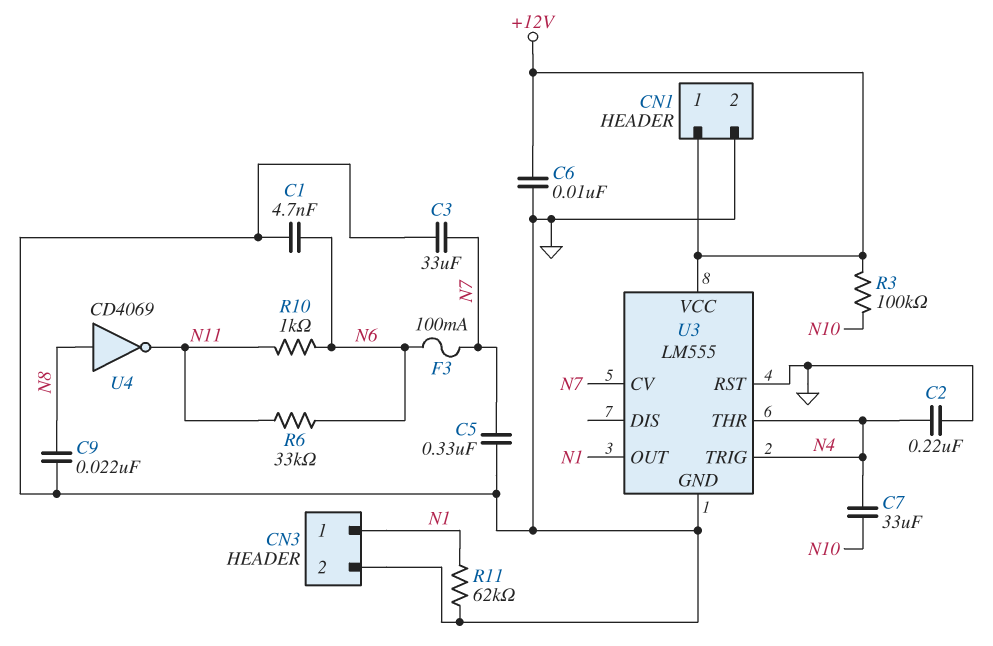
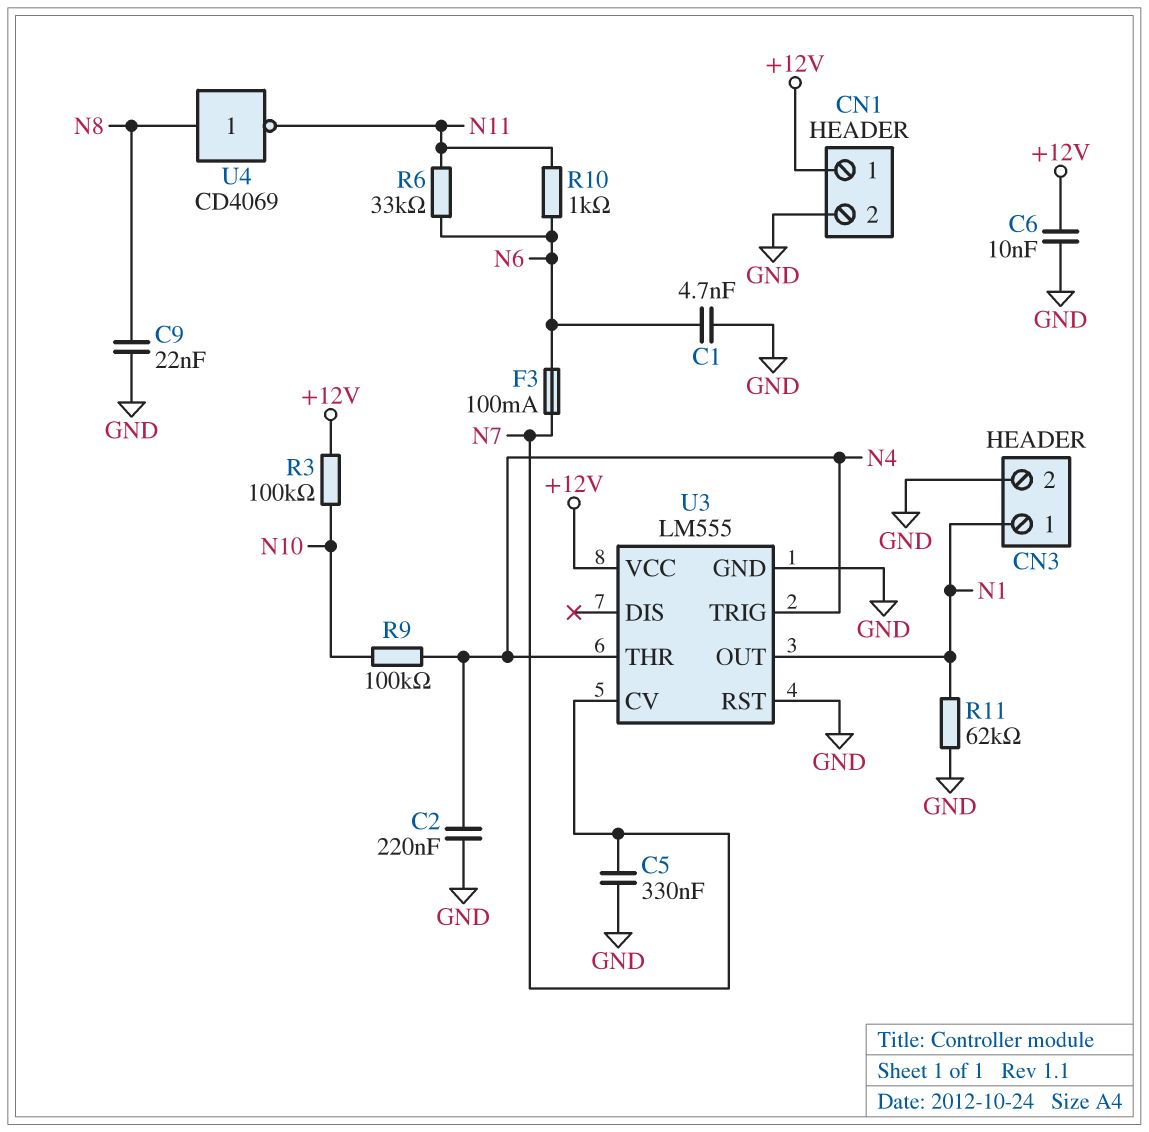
C3: 33uF (GND, N7) -> none
C7: 33uF (N4, N10) -> none
R9: none -> 100k (N4, N10)

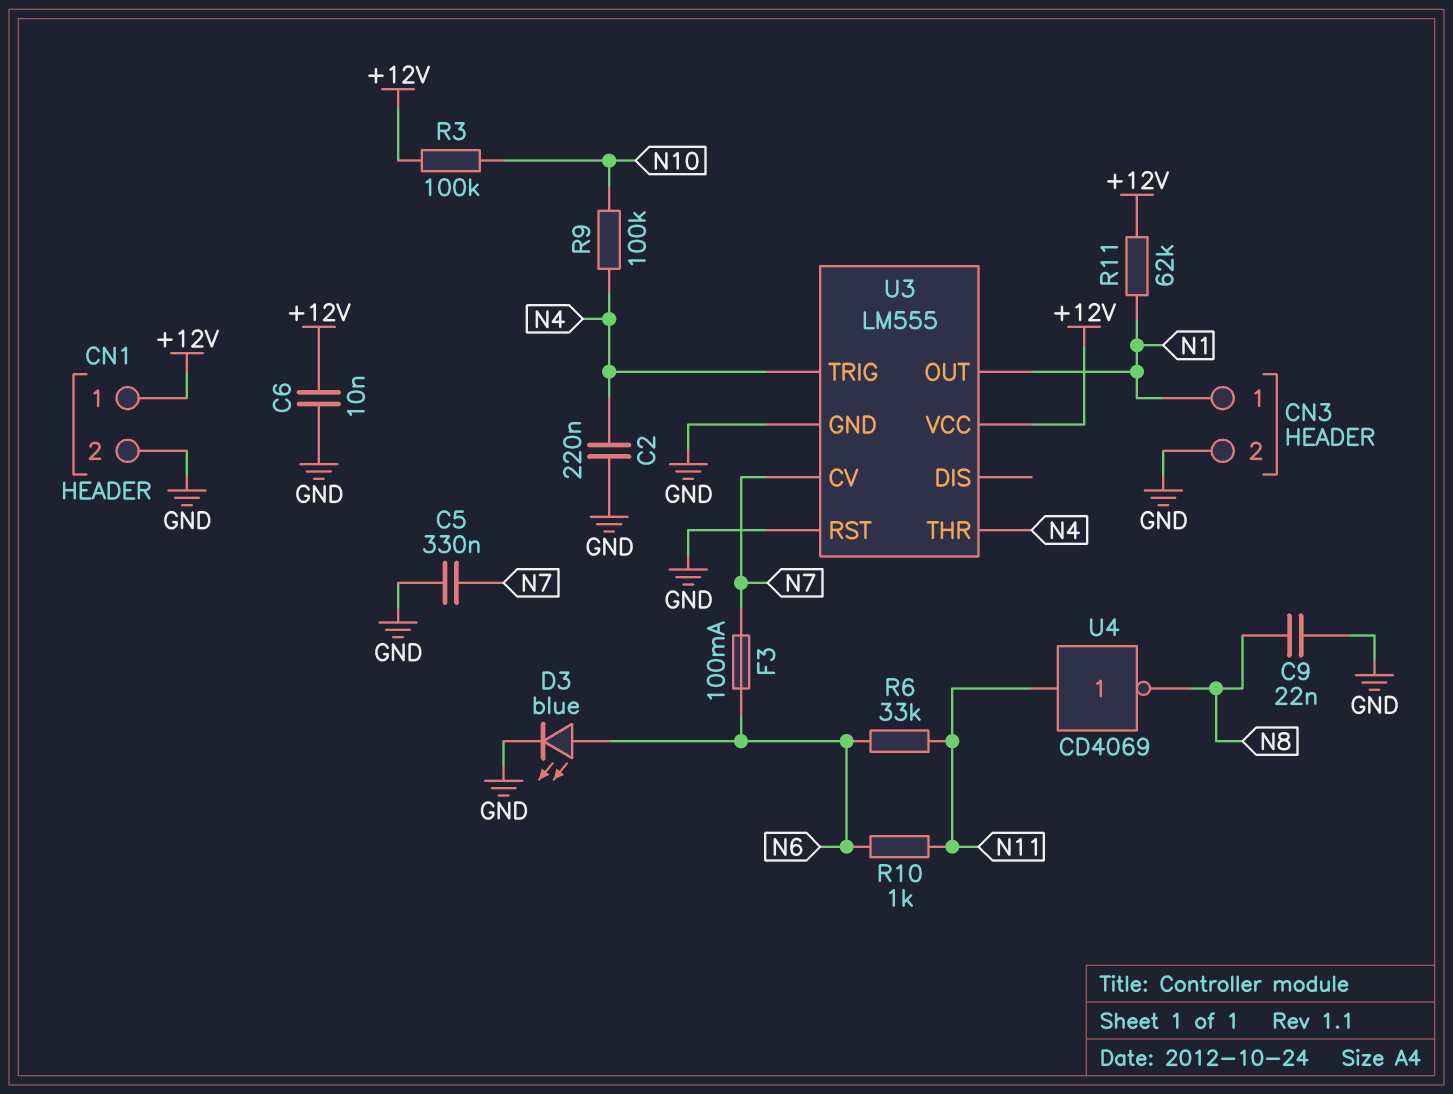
C1: 4.7nF (GND, N6) -> none
D3: none -> LED blue (A N6, K GND)
R11: 62k (GND, N1) -> 62k (+12V, N1)
U4: NOT CD4069 (in N8, out N11) -> NOT CD4069 (in N11, out N8)

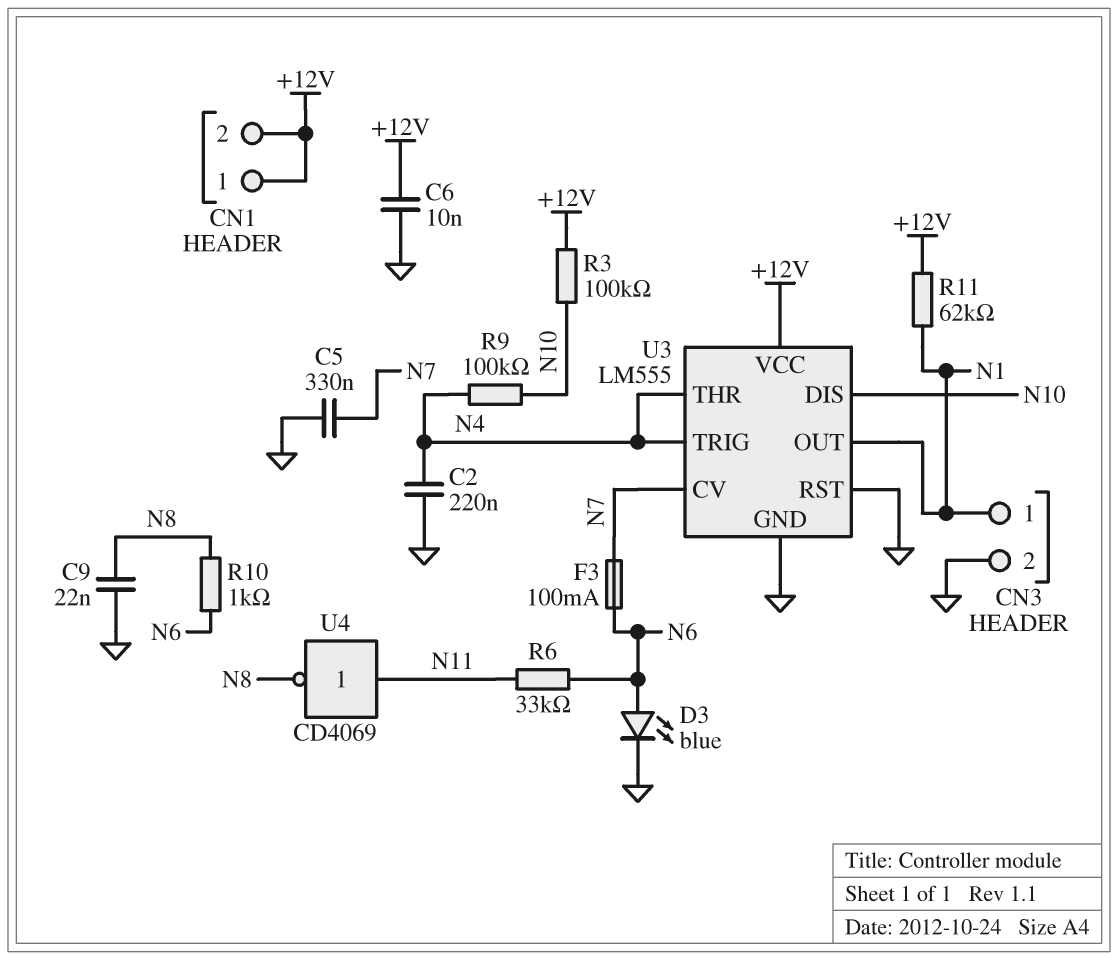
CN1 pin 2: GND -> +12V
R10: 1k (N6, N11) -> 1k (N6, N8)
U3 pin DIS: none -> N10

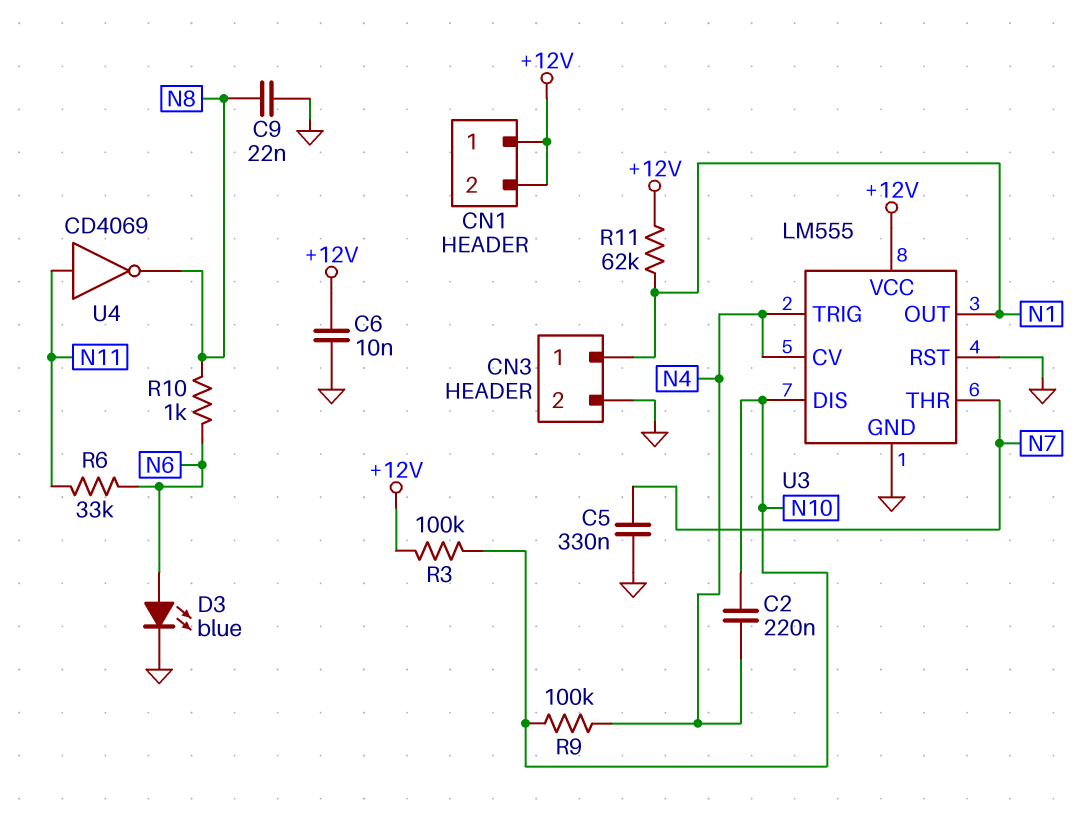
C2: 220nF (GND, N4) -> 220nF (N4, N10)
F3: 100mA (N6, N7) -> none
U3 pin CV: N7 -> N4
U3 pin THR: N4 -> N7

